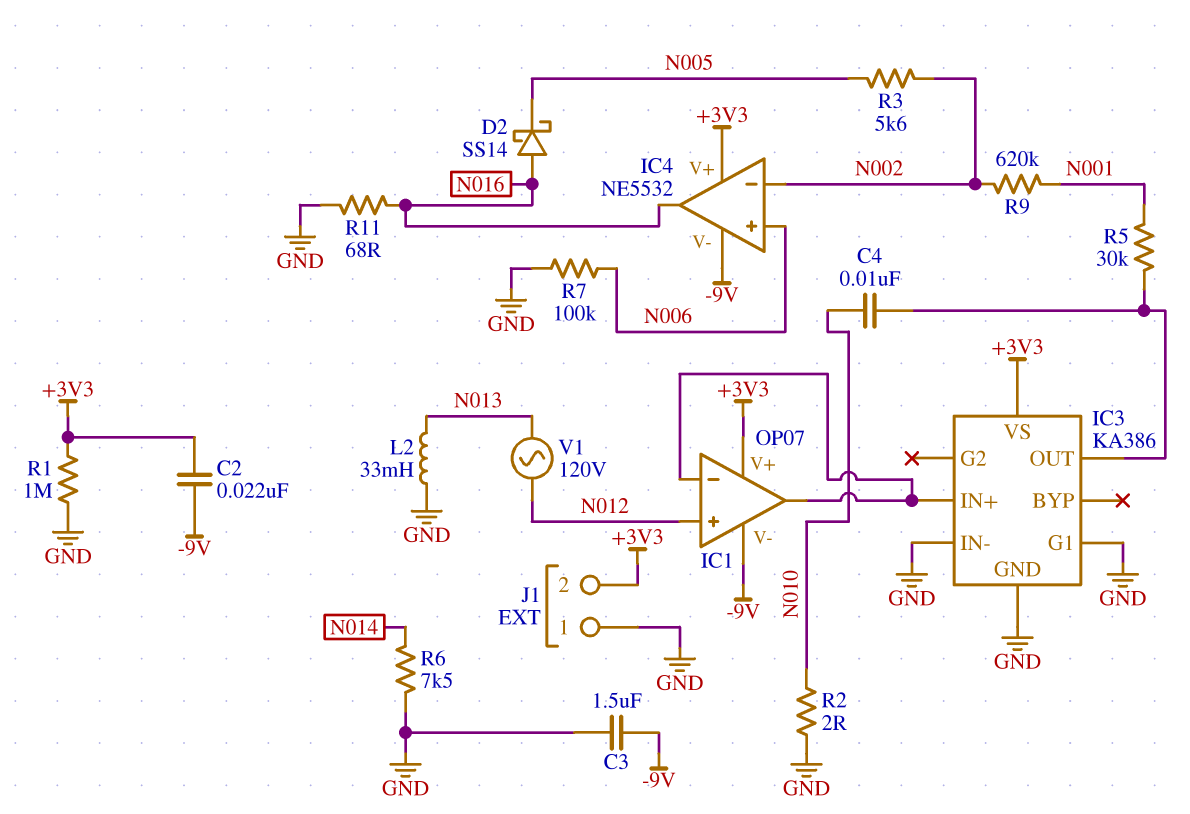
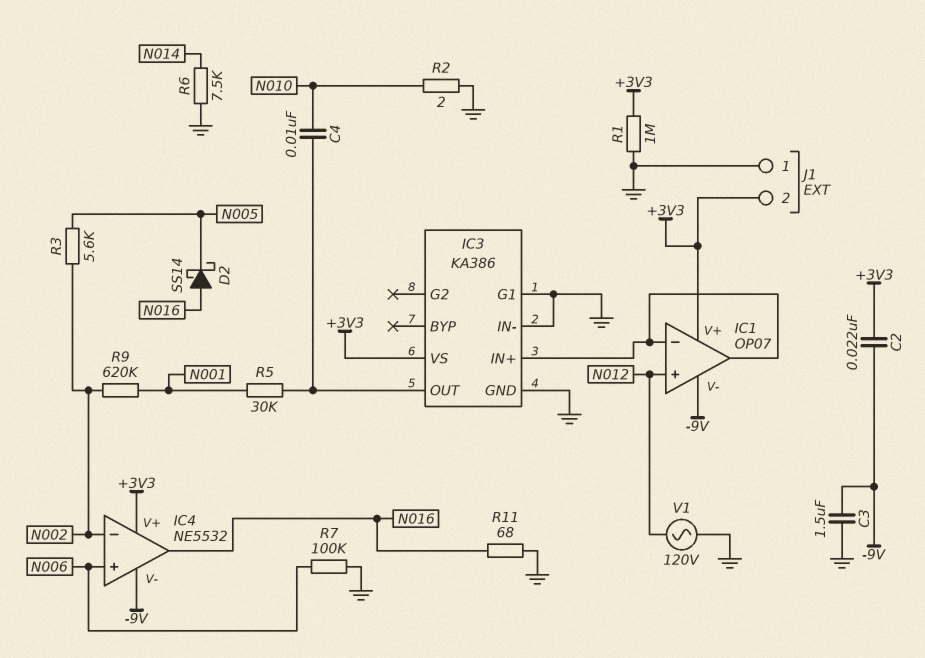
L2: 33mH (GND, N013) -> none
V1: AC 120V (N012, N013) -> AC 120V (GND, N012)

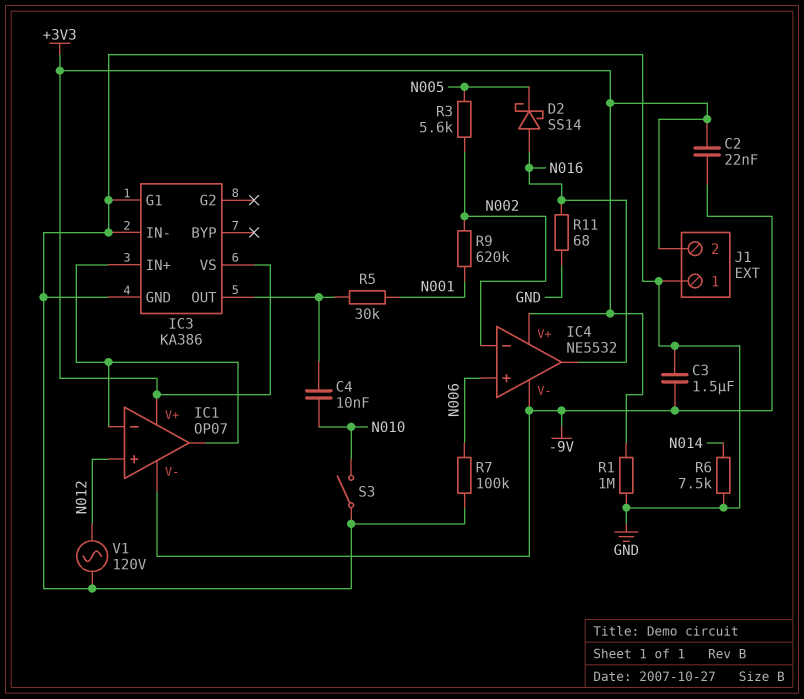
R2: 2 (GND, N010) -> none
S3: none -> switch (GND, N010)

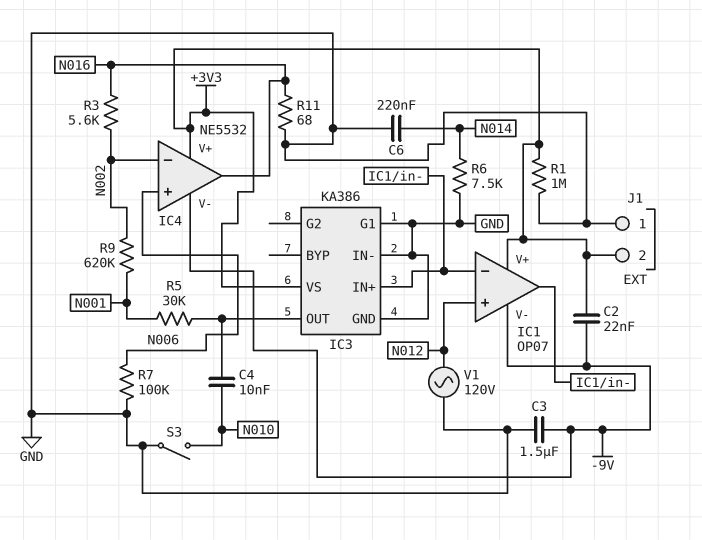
C6: none -> 220nF (GND, N014)
D2: schottky SS14 (A N016, K N005) -> none
R3: 5.6k (N002, N005) -> 5.6k (N002, N016)

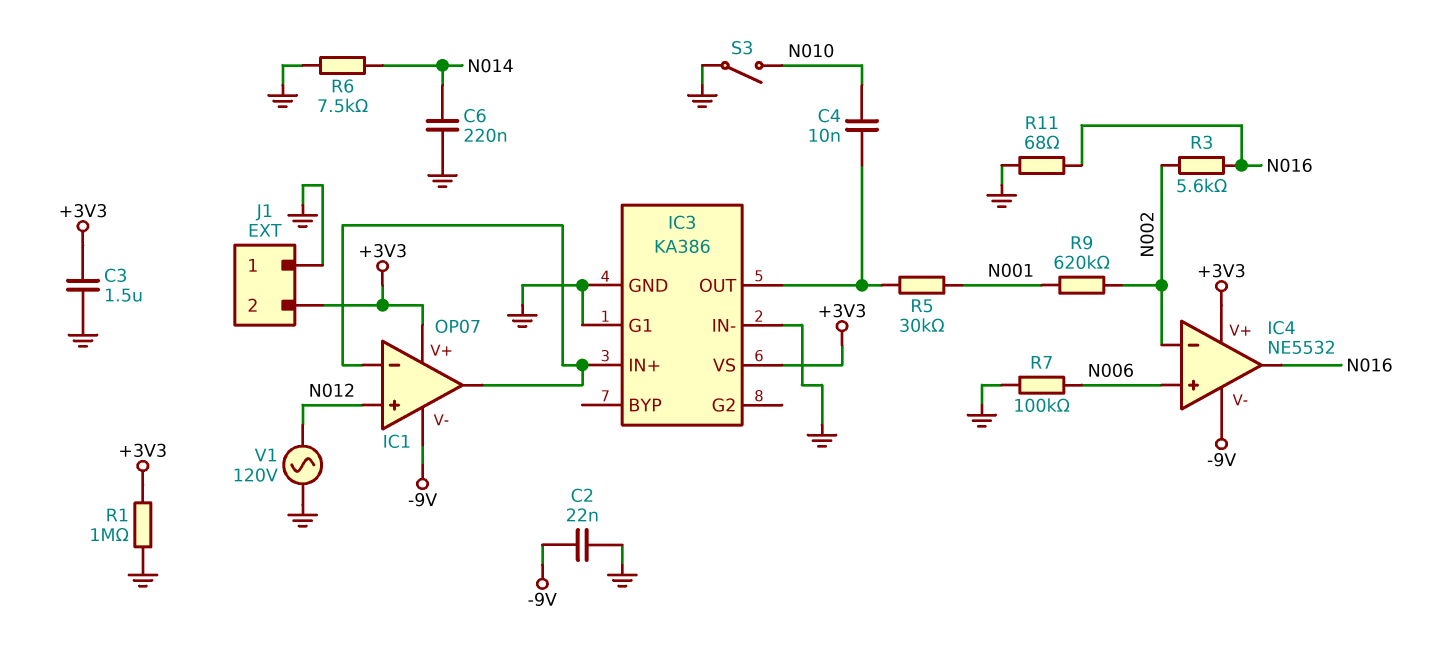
C2: 22nF (+3V3, -9V) -> 22nF (-9V, GND)
C3: 1.5uF (-9V, GND) -> 1.5uF (+3V3, GND)

